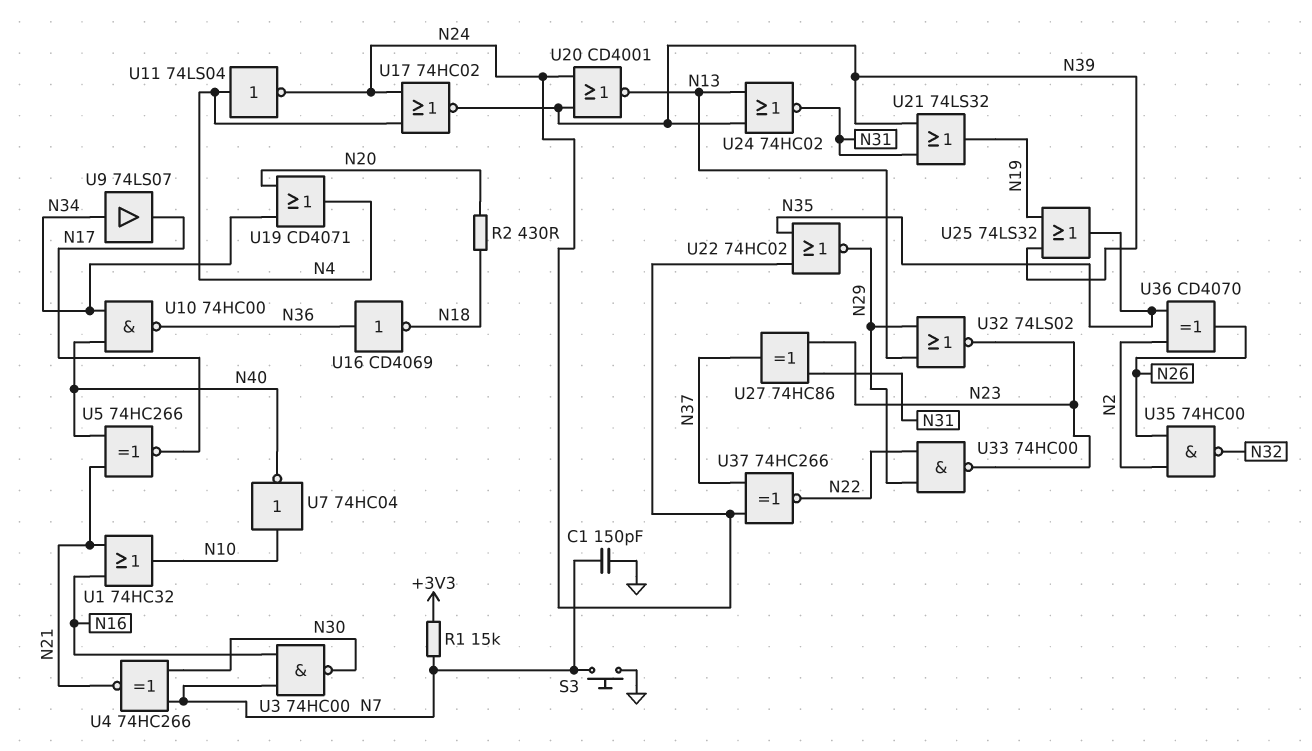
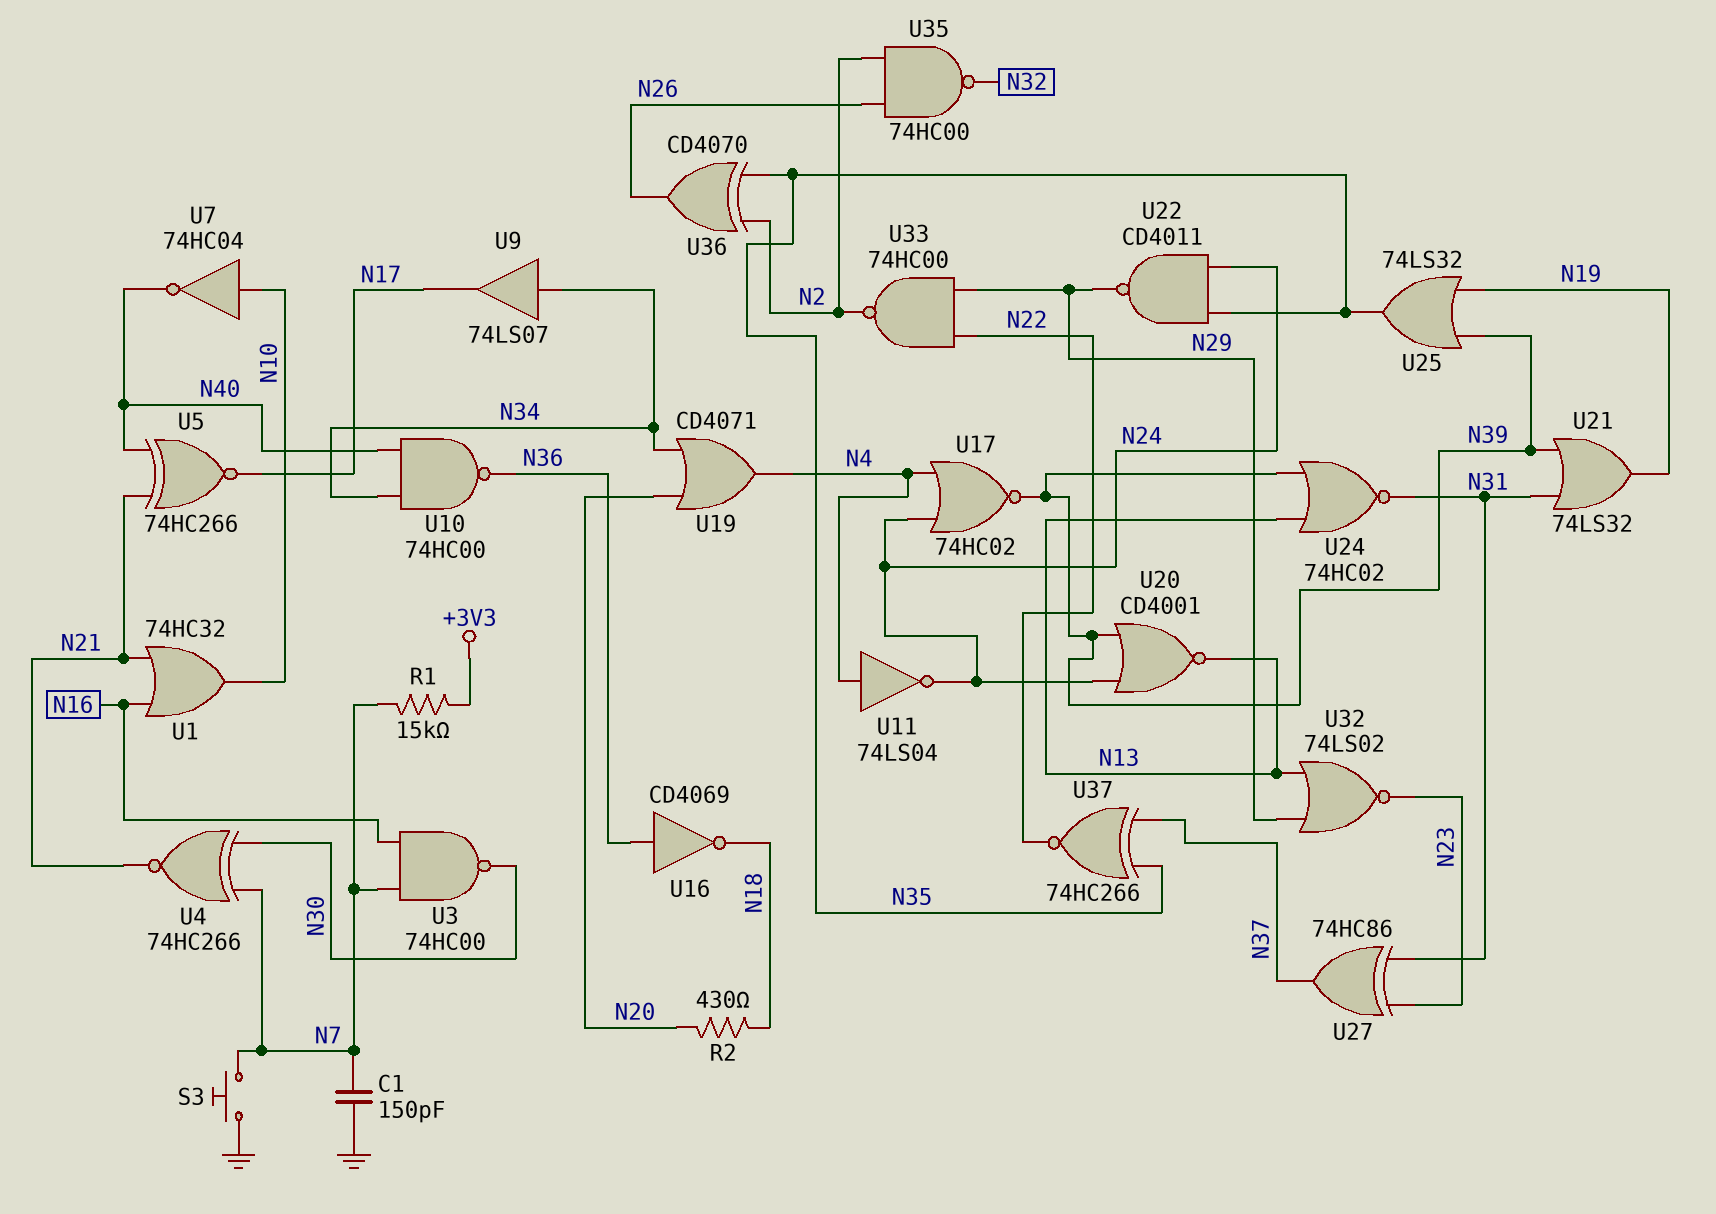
U22: NOR 74HC02 (in N24, in N35, out N29) -> NAND CD4011 (in N24, in N35, out N29)
U33: NAND 74HC00 (in N22, in N29, out N23) -> NAND 74HC00 (in N22, in N29, out N2)
U37: XNOR 74HC266 (in N24, in N37, out N22) -> XNOR 74HC266 (in N35, in N37, out N22)

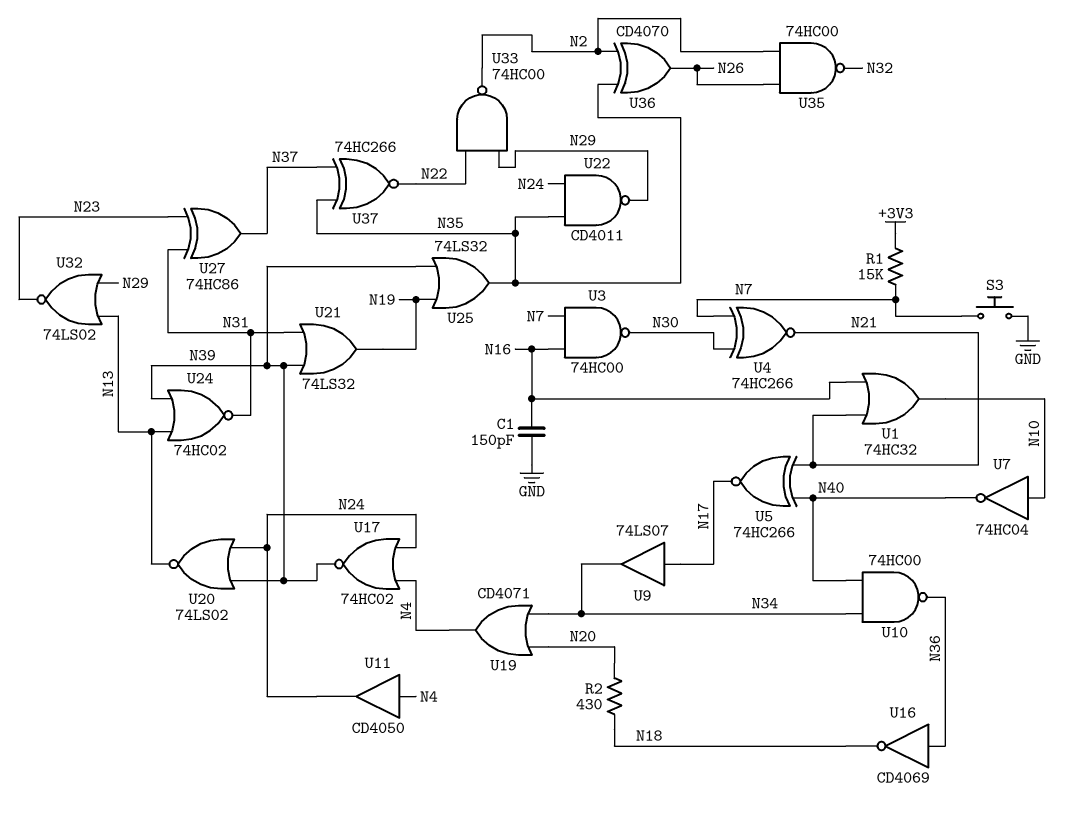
C1: 150pF (GND, N7) -> 150pF (GND, N16)
U9: buffer 74LS07 (in N34, out N17) -> buffer 74LS07 (in N17, out N34)
U11: NOT 74LS04 (in N4, out N24) -> buffer CD4050 (in N4, out N24)
U20: NOR CD4001 (in N24, in N39, out N13) -> NOR 74LS02 (in N24, in N39, out N13)

